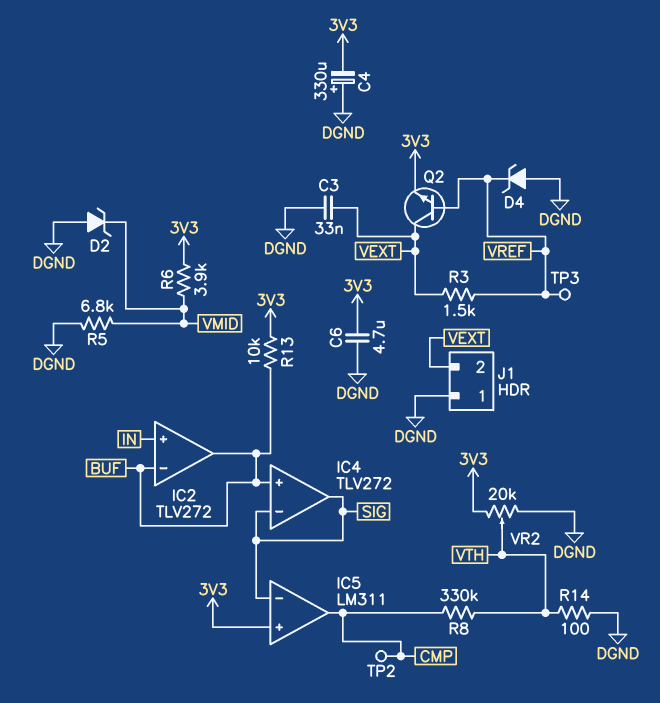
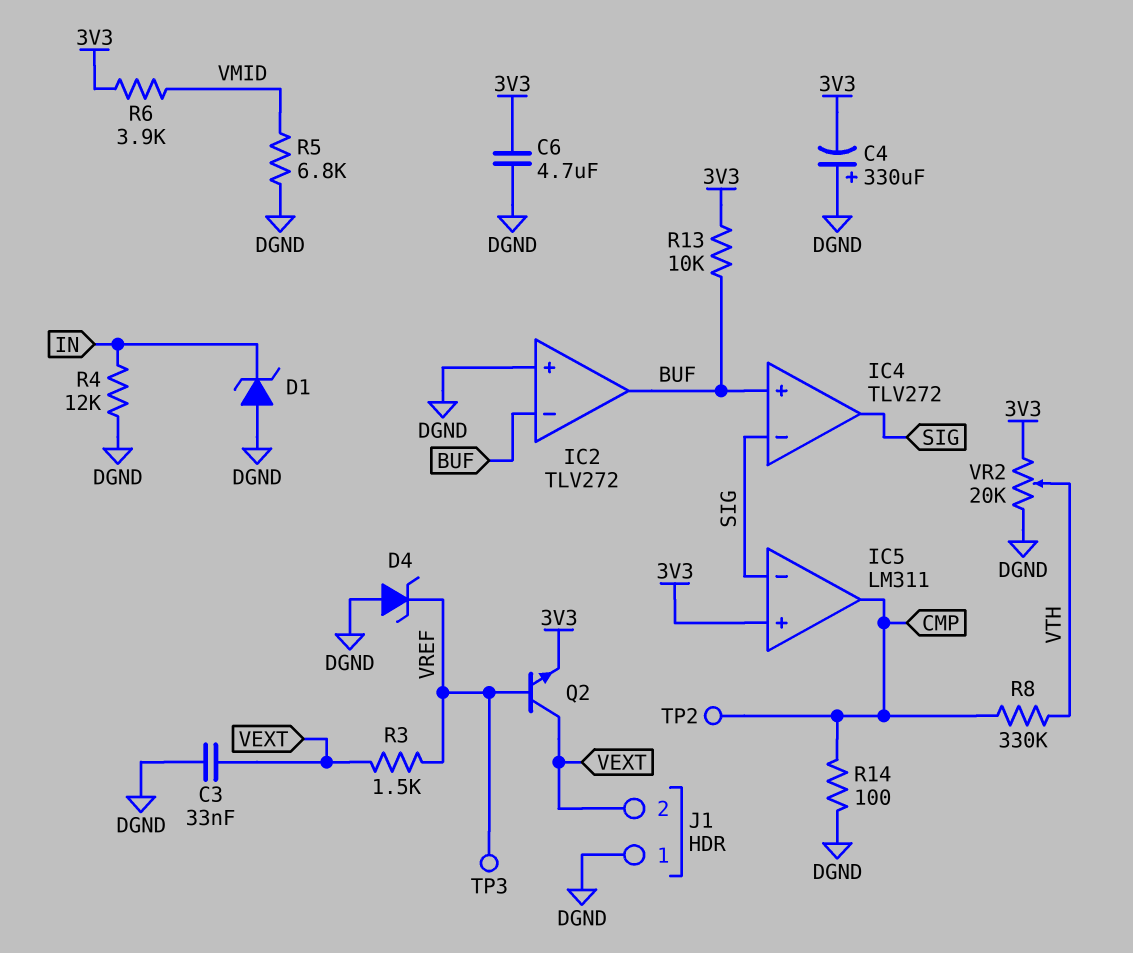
D1: none -> zener (A DGND, K IN)
D2: zener (A DGND, K VMID) -> none
IC2 pin in+: IN -> DGND
R4: none -> 12k (DGND, IN)
R14: 100 (DGND, VTH) -> 100 (CMP, DGND)

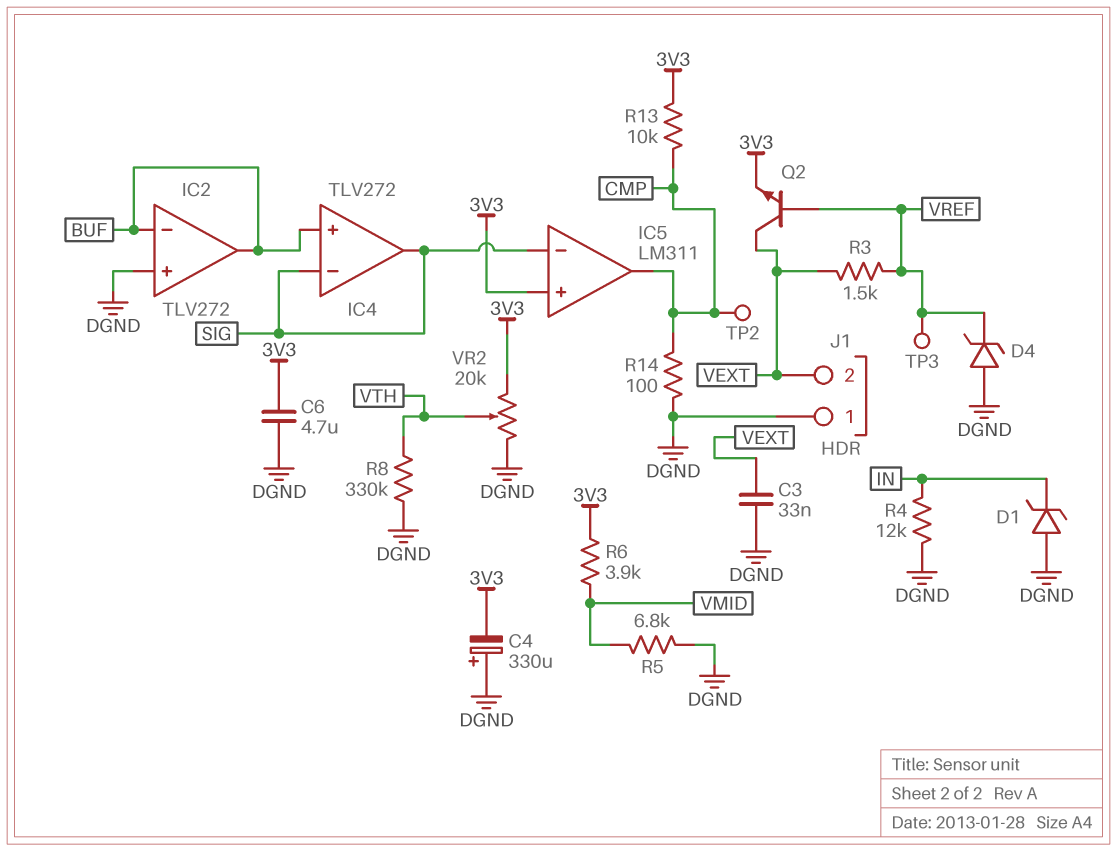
R8: 330k (CMP, VTH) -> 330k (DGND, VTH)
R13: 10k (3V3, BUF) -> 10k (3V3, CMP)

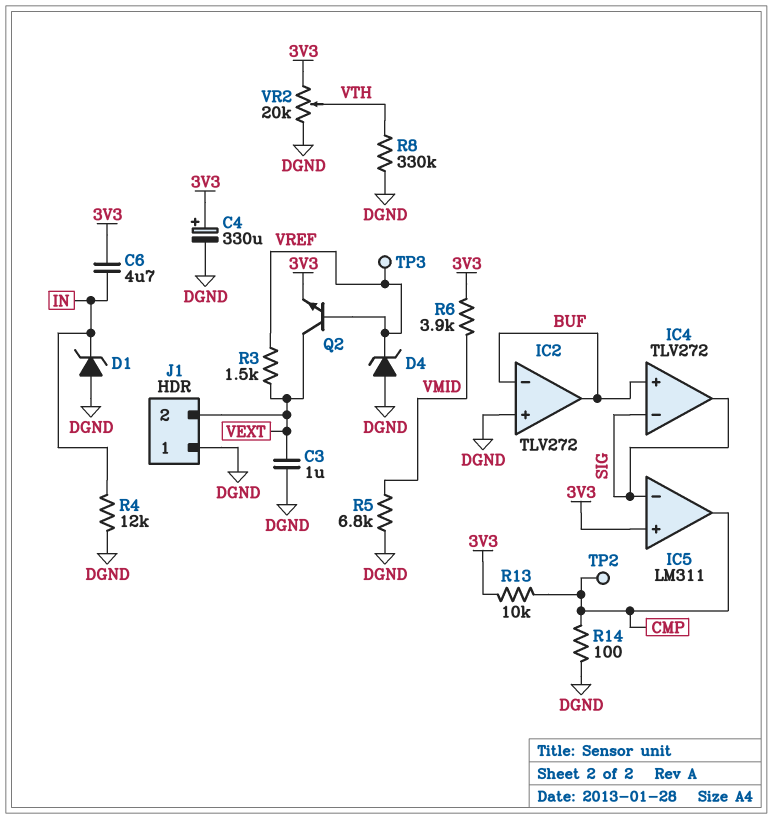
C3: 33nF (DGND, VEXT) -> 1uF (DGND, VEXT)
C4: 330uF (plus DGND, minus 3V3) -> 330uF (plus 3V3, minus DGND)
C6: 4.7uF (3V3, DGND) -> 4.7uF (3V3, IN)

